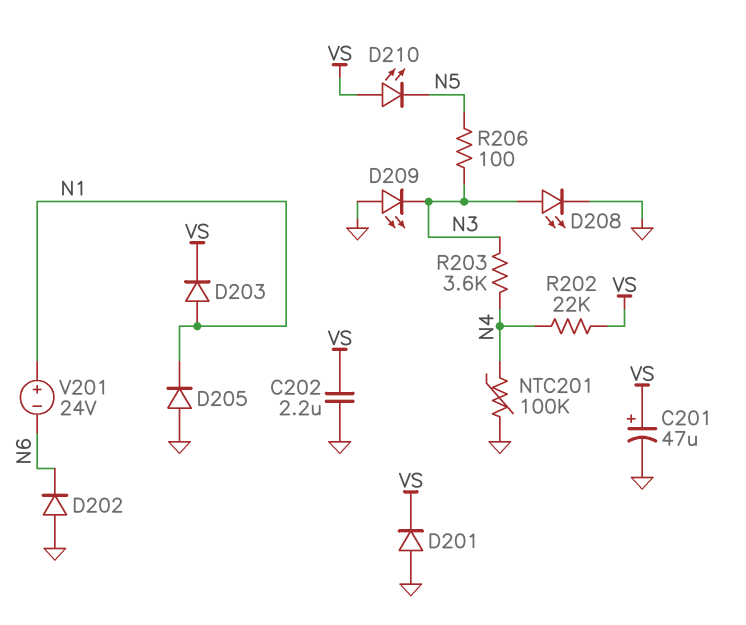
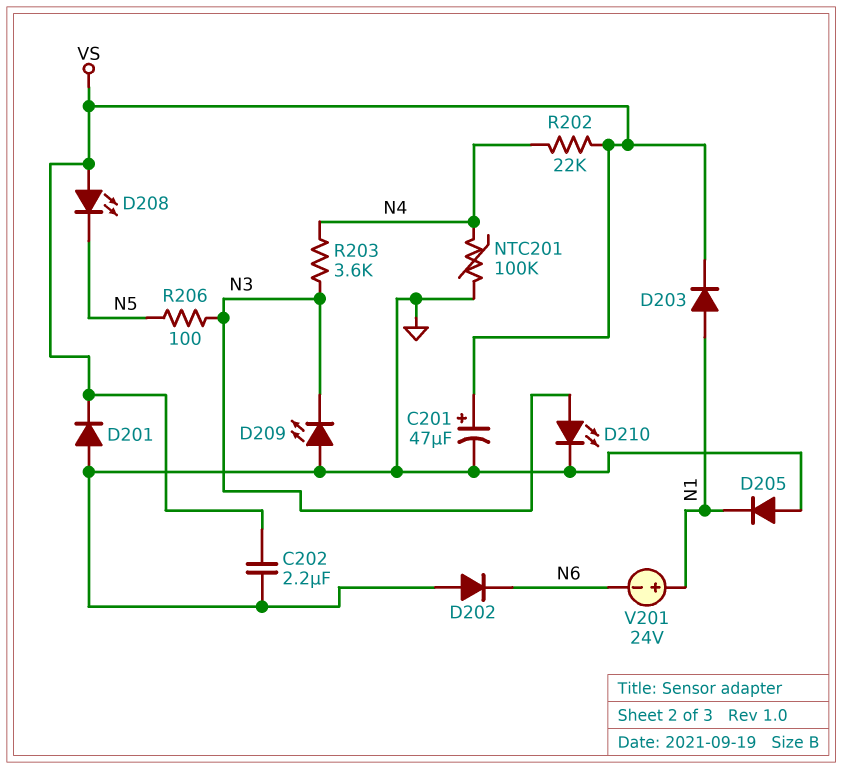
D208: LED (A N3, K GND) -> LED (A VS, K N5)
D210: LED (A VS, K N5) -> LED (A N3, K GND)

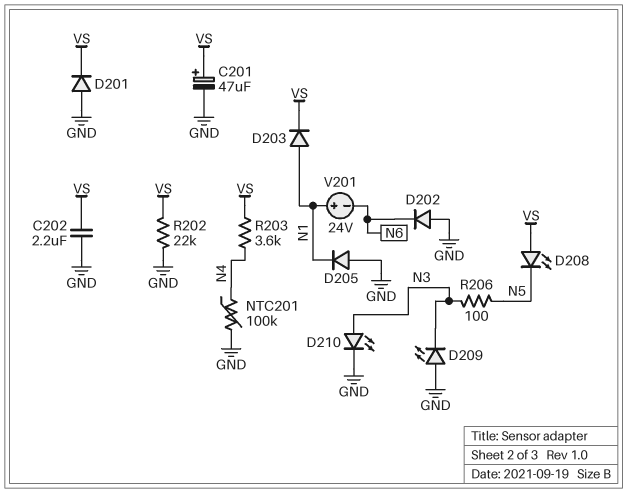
R202: 22k (N4, VS) -> 22k (GND, VS)
R203: 3.6k (N3, N4) -> 3.6k (N4, VS)

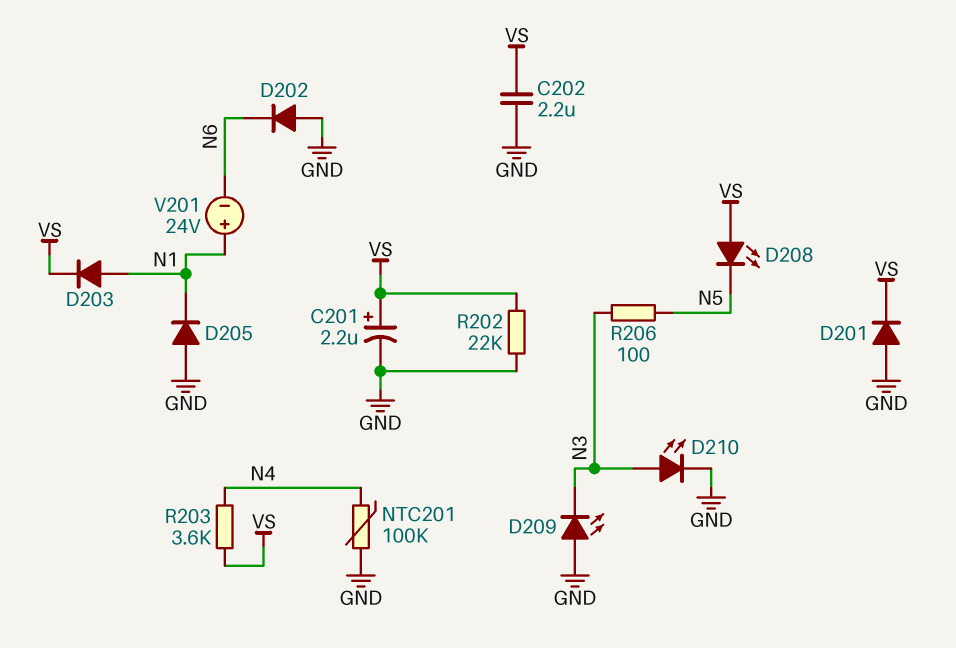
C201: 47uF (plus VS, minus GND) -> 2.2uF (plus VS, minus GND)

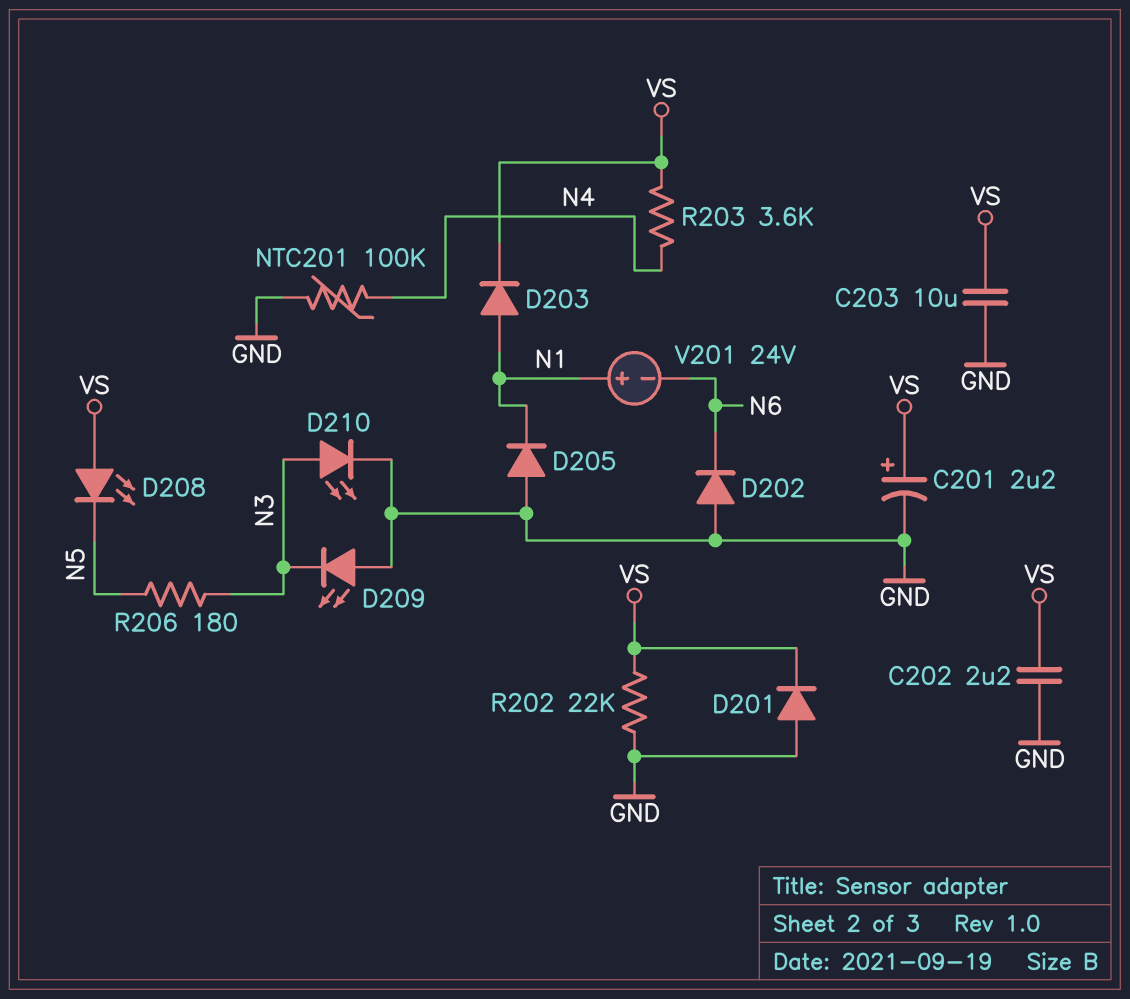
C203: none -> 10uF (GND, VS)
R206: 100 (N3, N5) -> 180 (N3, N5)

